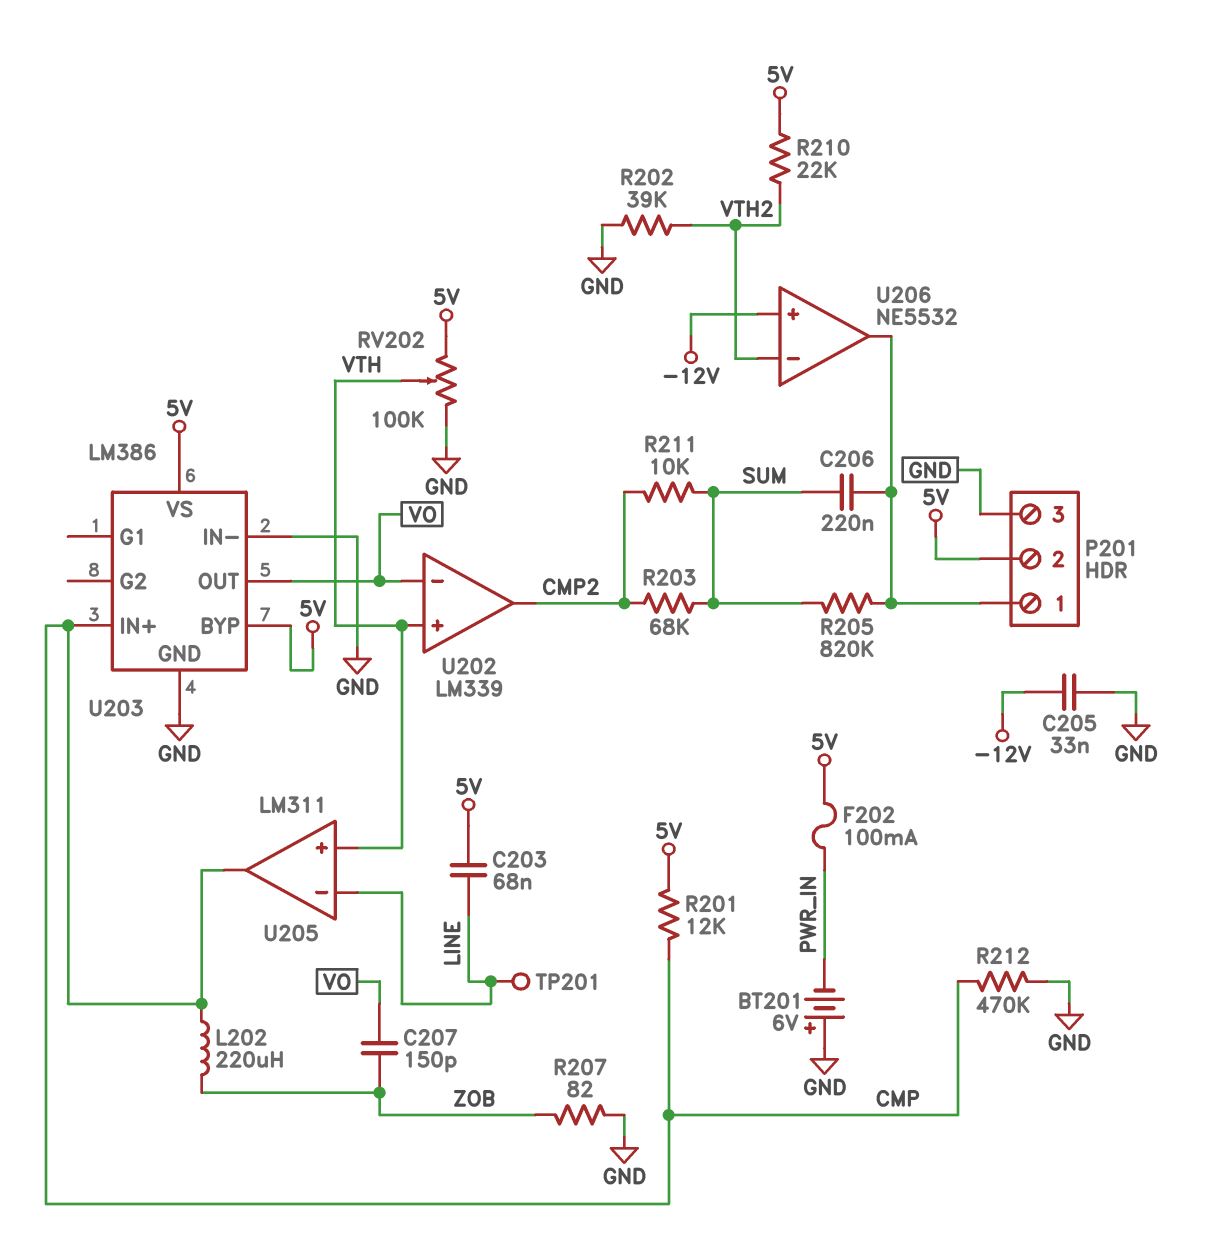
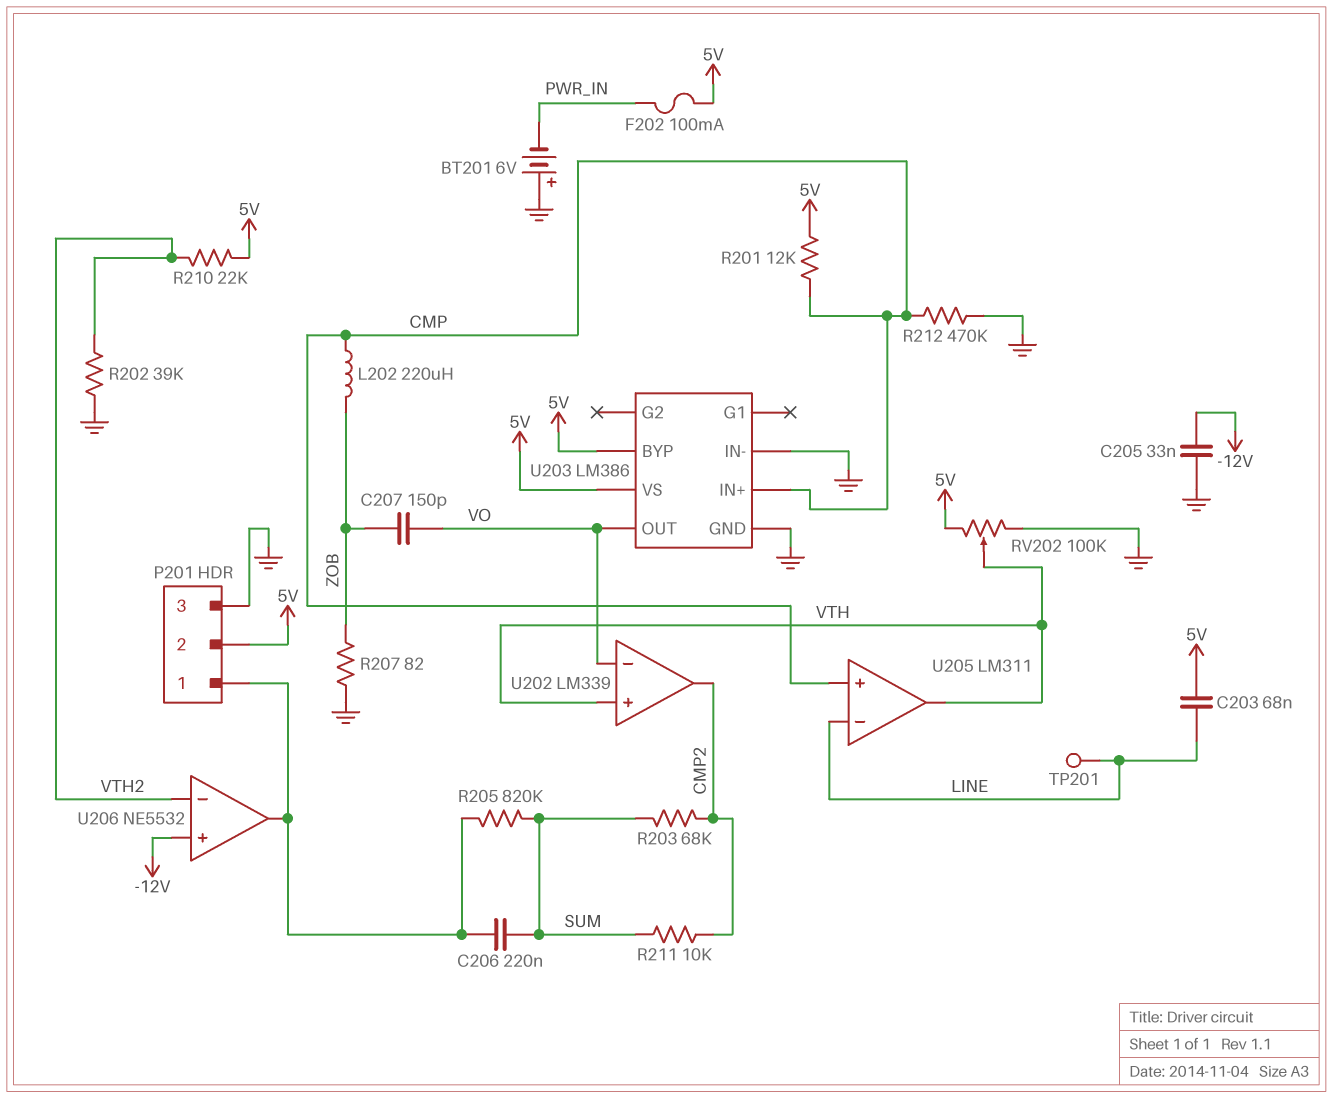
U205 pin in+: VTH -> CMP
U205 pin out: CMP -> VTH

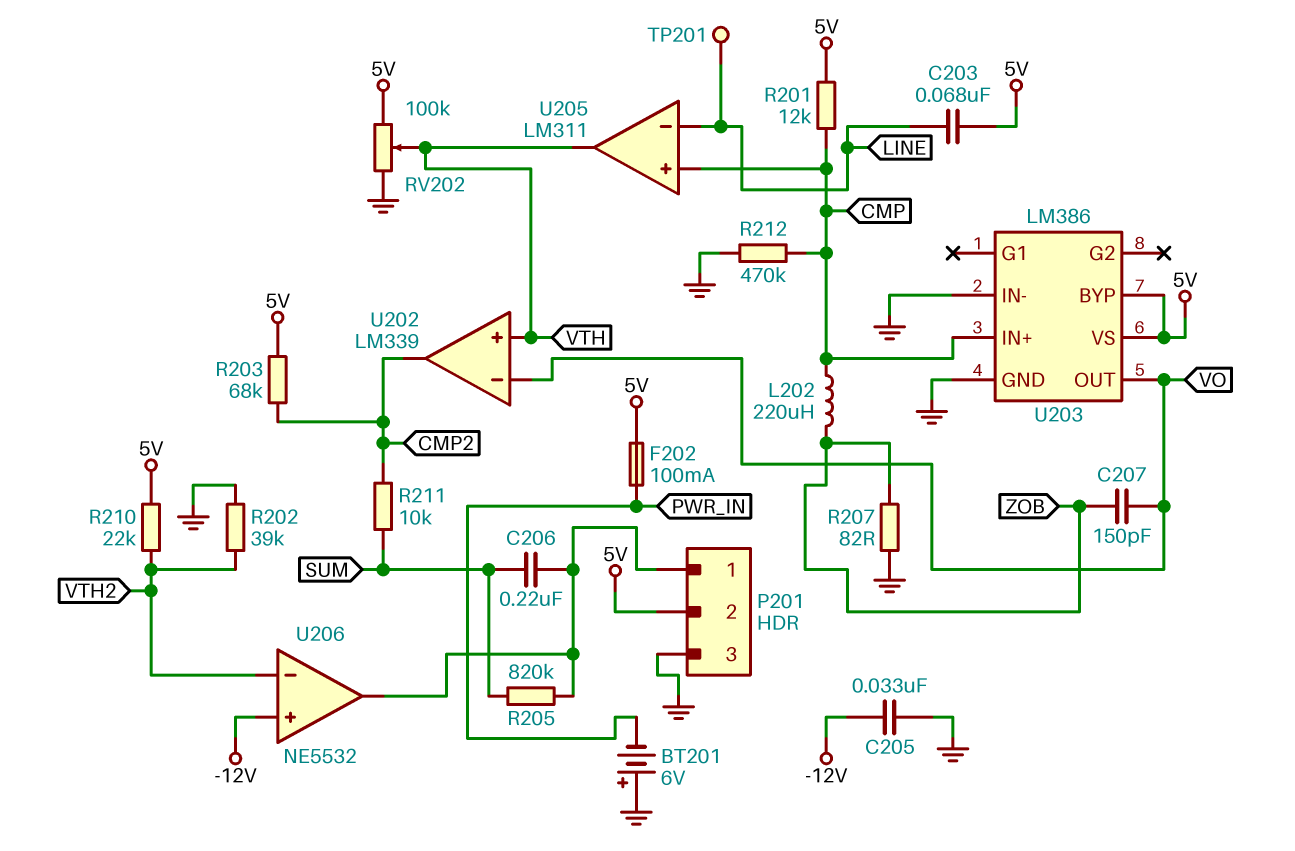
R203: 68k (CMP2, SUM) -> 68k (5V, CMP2)

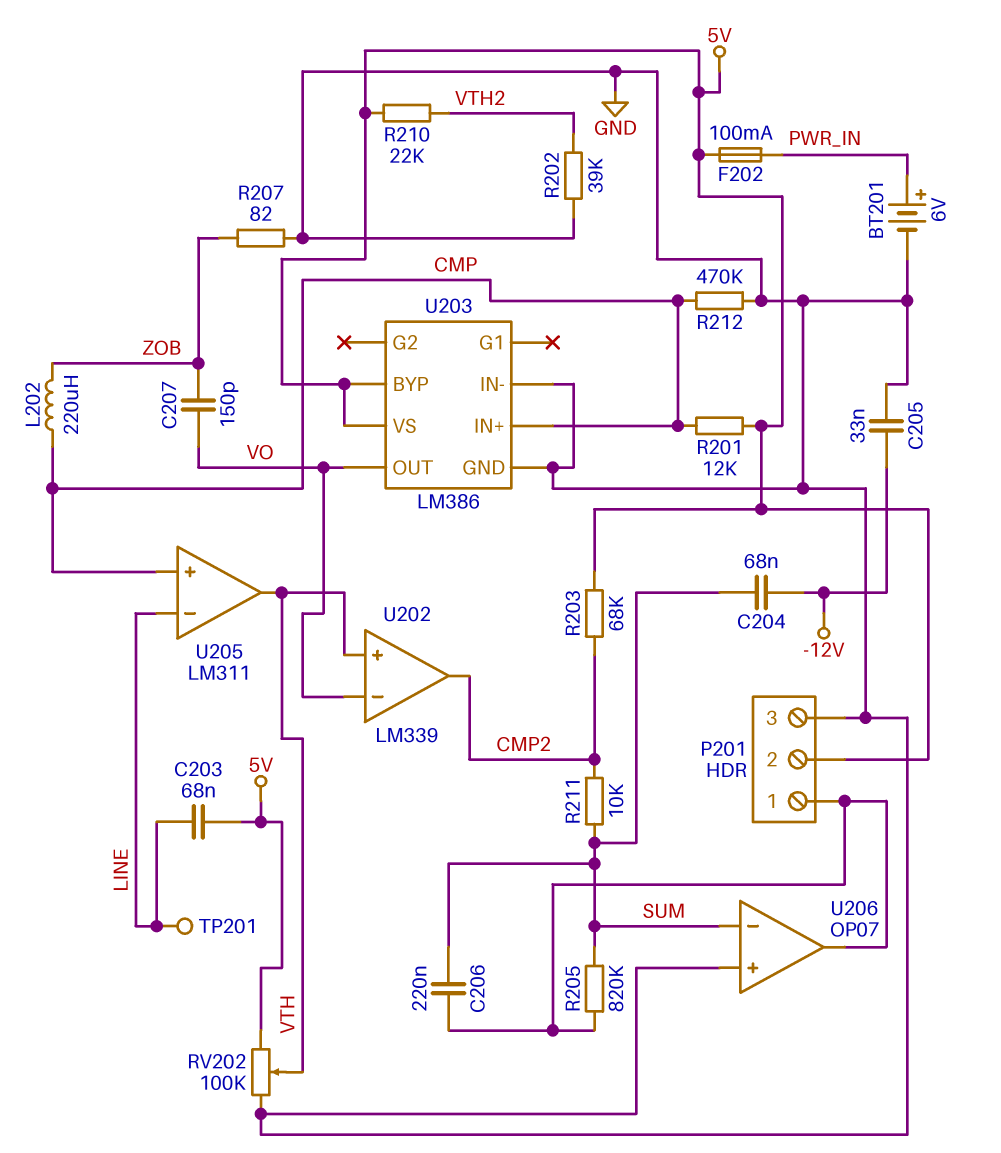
BT201: 6V (plus GND, minus PWR_IN) -> 6V (plus PWR_IN, minus GND)
C204: none -> 68nF (-12V, SUM)
U206: NE5532 -> OP07
U206 pin in+: -12V -> GND
U206 pin in-: VTH2 -> SUM

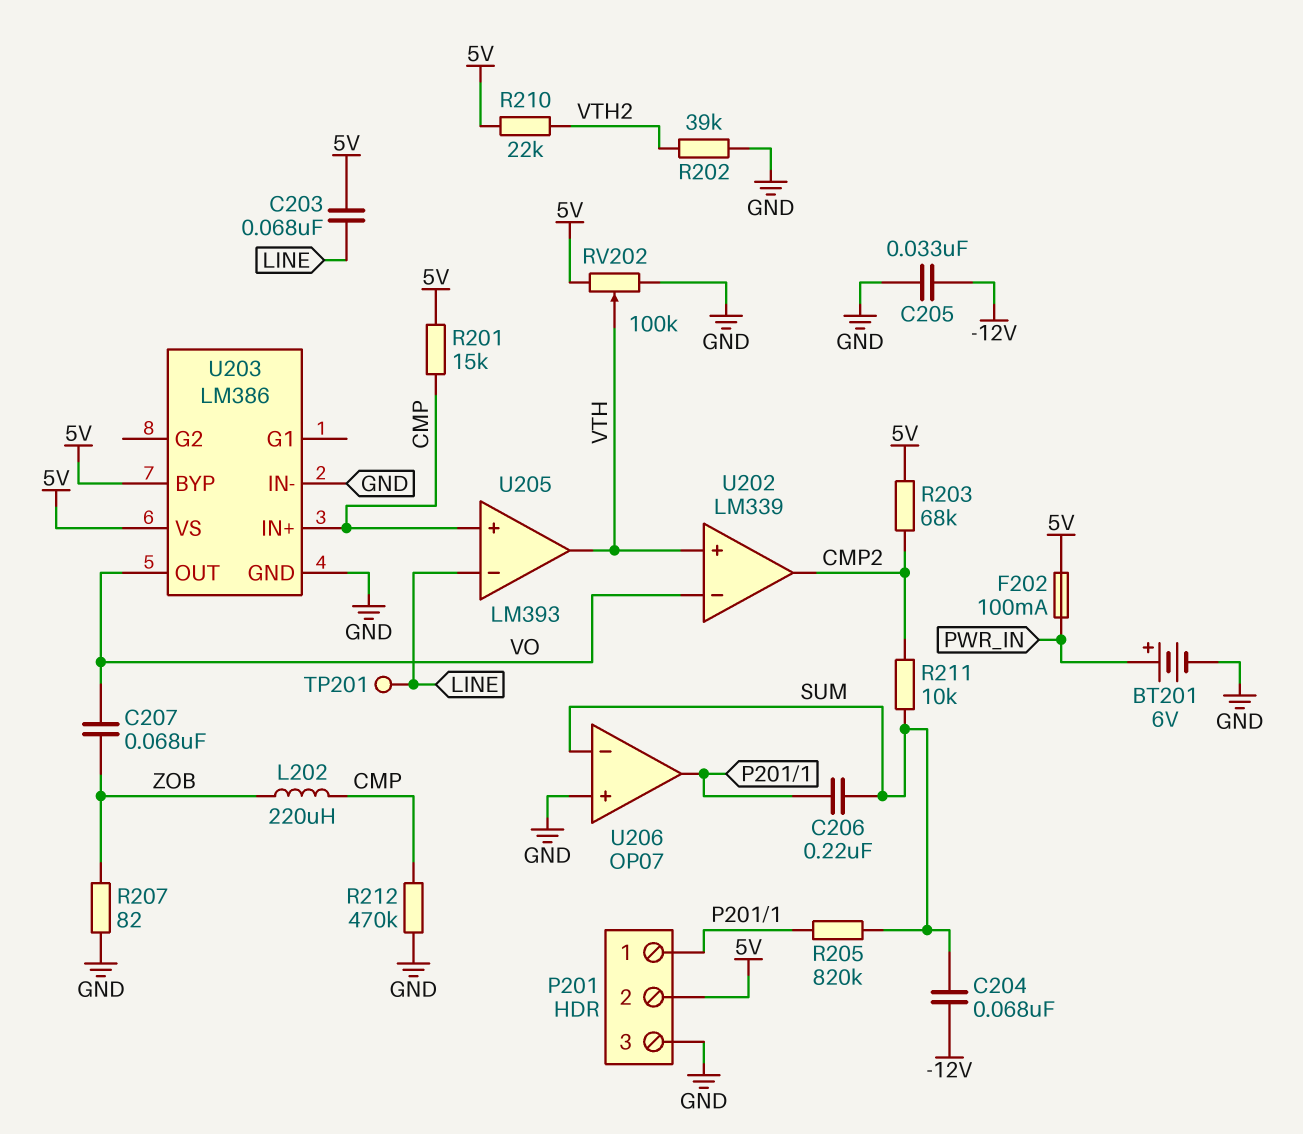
C207: 150pF (VO, ZOB) -> 68nF (VO, ZOB)
R201: 12k (5V, CMP) -> 15k (5V, CMP)
U205: LM311 -> LM393

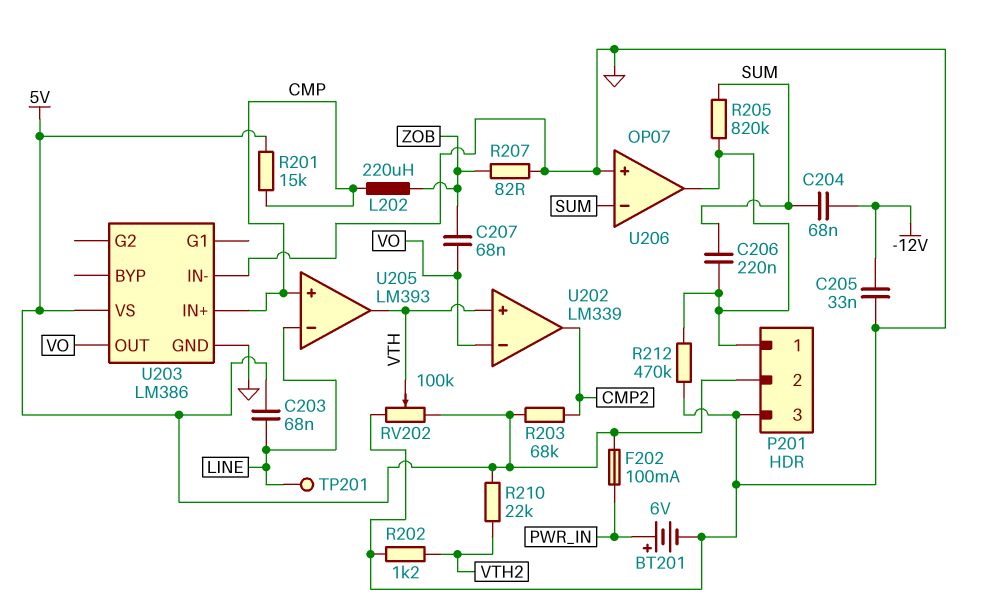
R202: 39k (GND, VTH2) -> 1.2k (GND, VTH2)
R211: 10k (CMP2, SUM) -> none
R212: 470k (CMP, GND) -> 470k (GND, P201/1)
U203 pin BYP: 5V -> none

